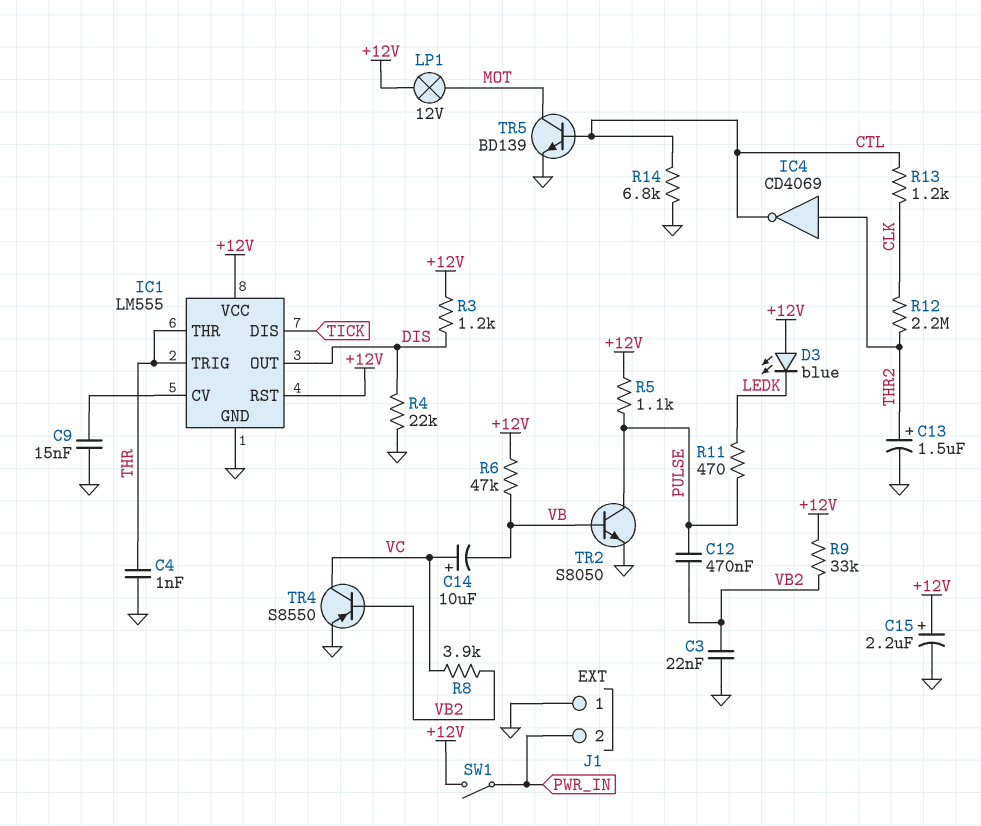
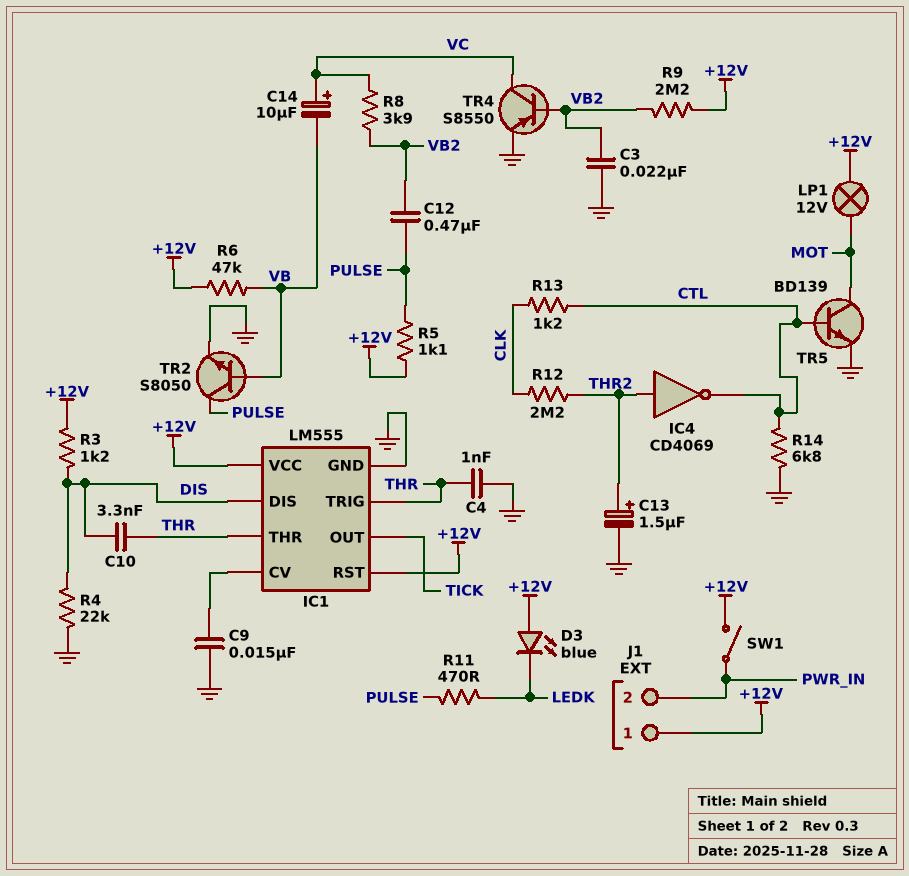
C10: none -> 3.3nF (DIS, THR)
C15: 2.2uF (plus +12V, minus GND) -> none
IC1 pin DIS: TICK -> DIS
IC1 pin OUT: DIS -> TICK
J1 pin 1: GND -> +12V
R9: 33k (+12V, VB2) -> 2.2M (+12V, VB2)

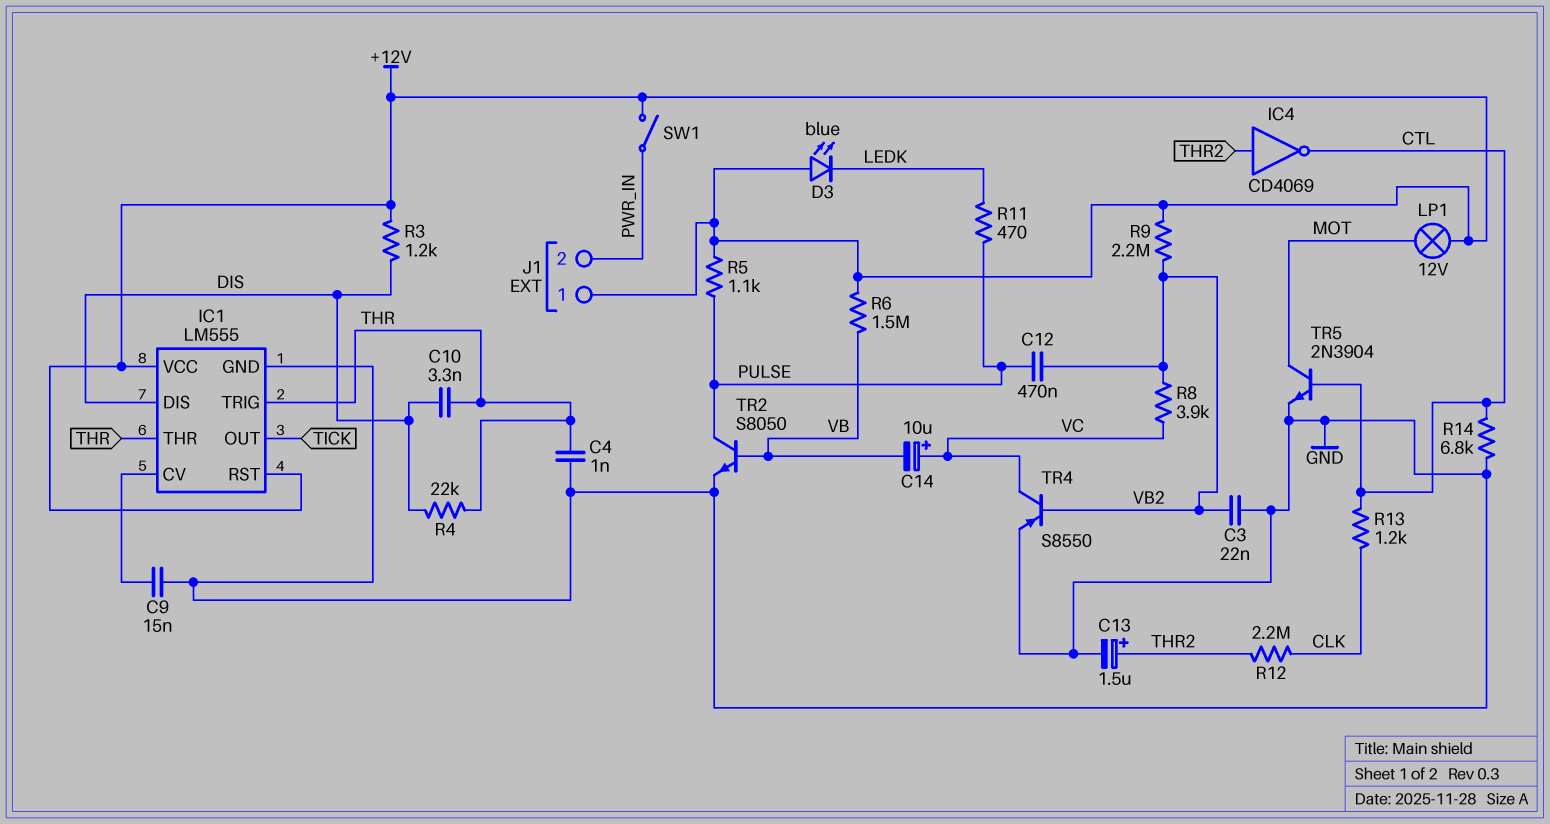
R4: 22k (DIS, GND) -> 22k (DIS, THR)
R6: 47k (+12V, VB) -> 1.5M (+12V, VB)
TR5: NPN BD139 (B CTL, C MOT, E GND) -> NPN 2N3904 (B CTL, C MOT, E GND)

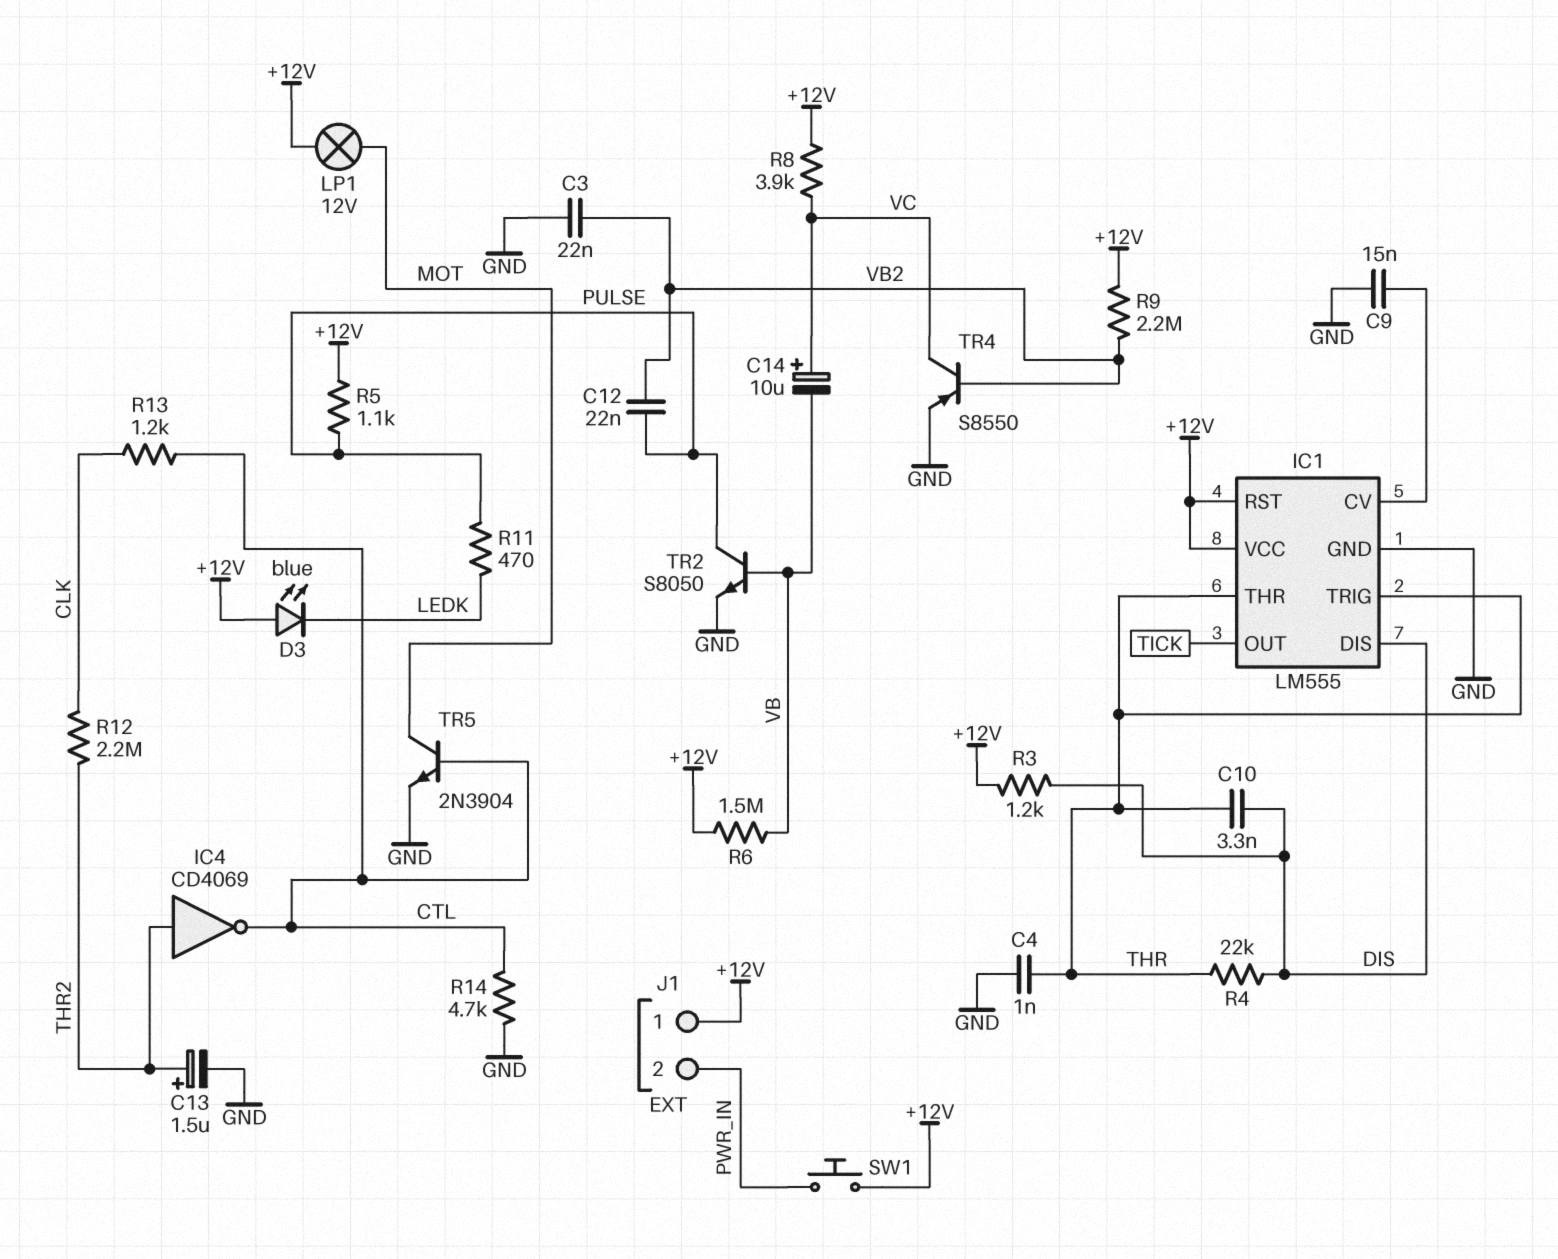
C12: 470nF (PULSE, VB2) -> 22nF (PULSE, VB2)
R8: 3.9k (VB2, VC) -> 3.9k (+12V, VC)
R14: 6.8k (CTL, GND) -> 4.7k (CTL, GND)
SW1: switch (+12V, PWR_IN) -> button (+12V, PWR_IN)

